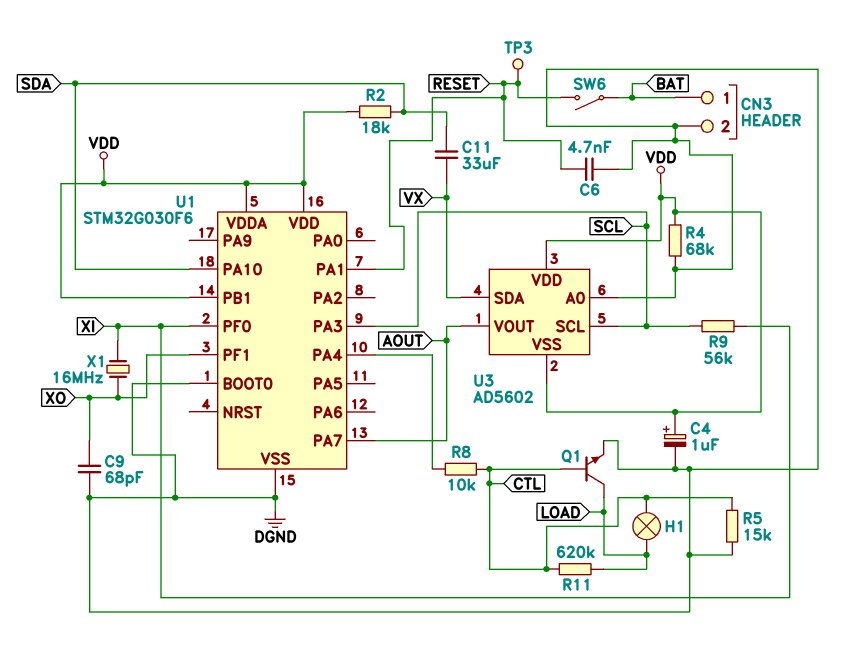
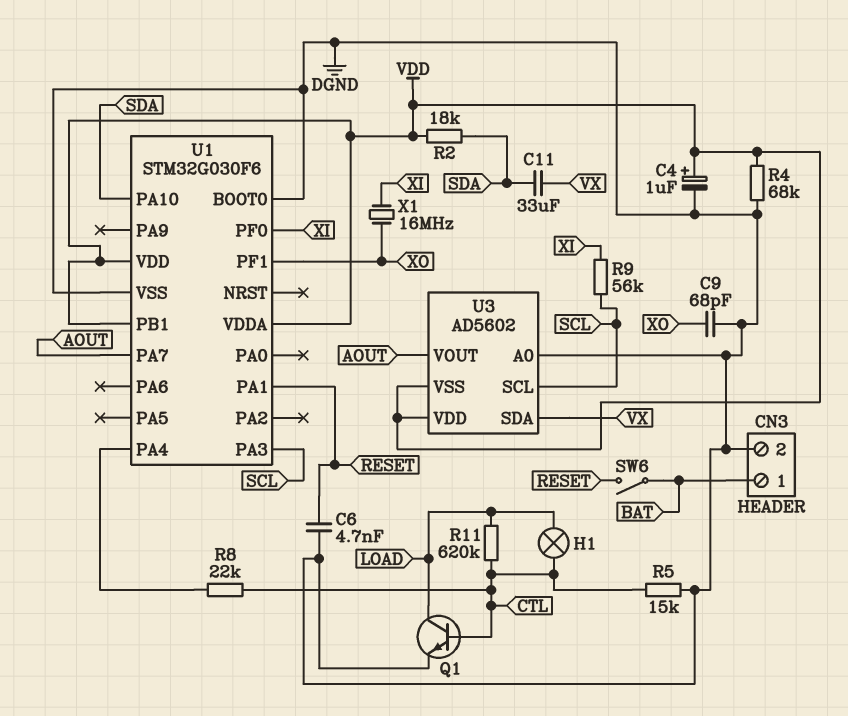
R8: 10k (CTL, U1/PA4) -> 22k (CTL, U1/PA4)
TP3: test point (RESET) -> none

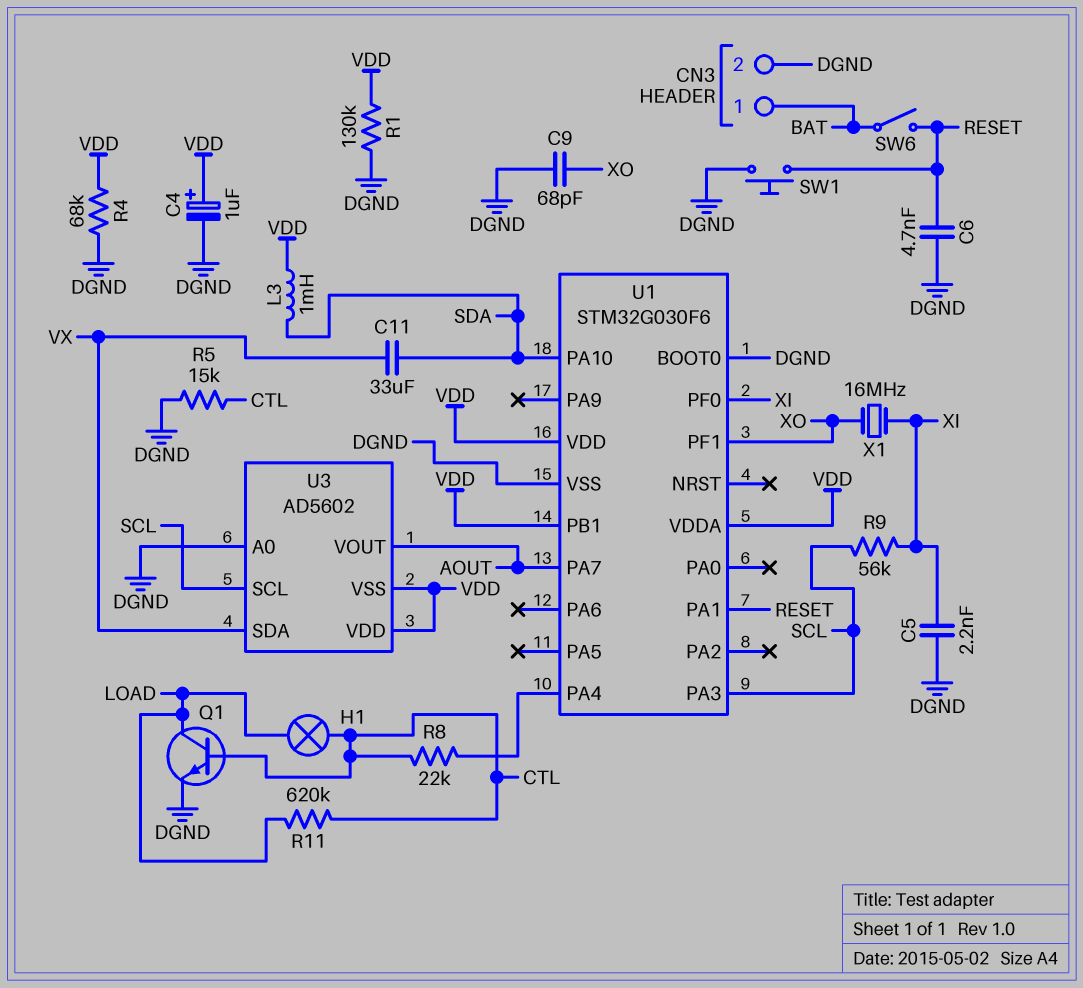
C5: none -> 2.2nF (DGND, XI)
L3: none -> 1mH (SDA, VDD)
R1: none -> 130k (DGND, VDD)
R2: 18k (SDA, VDD) -> none
SW1: none -> button (DGND, RESET)

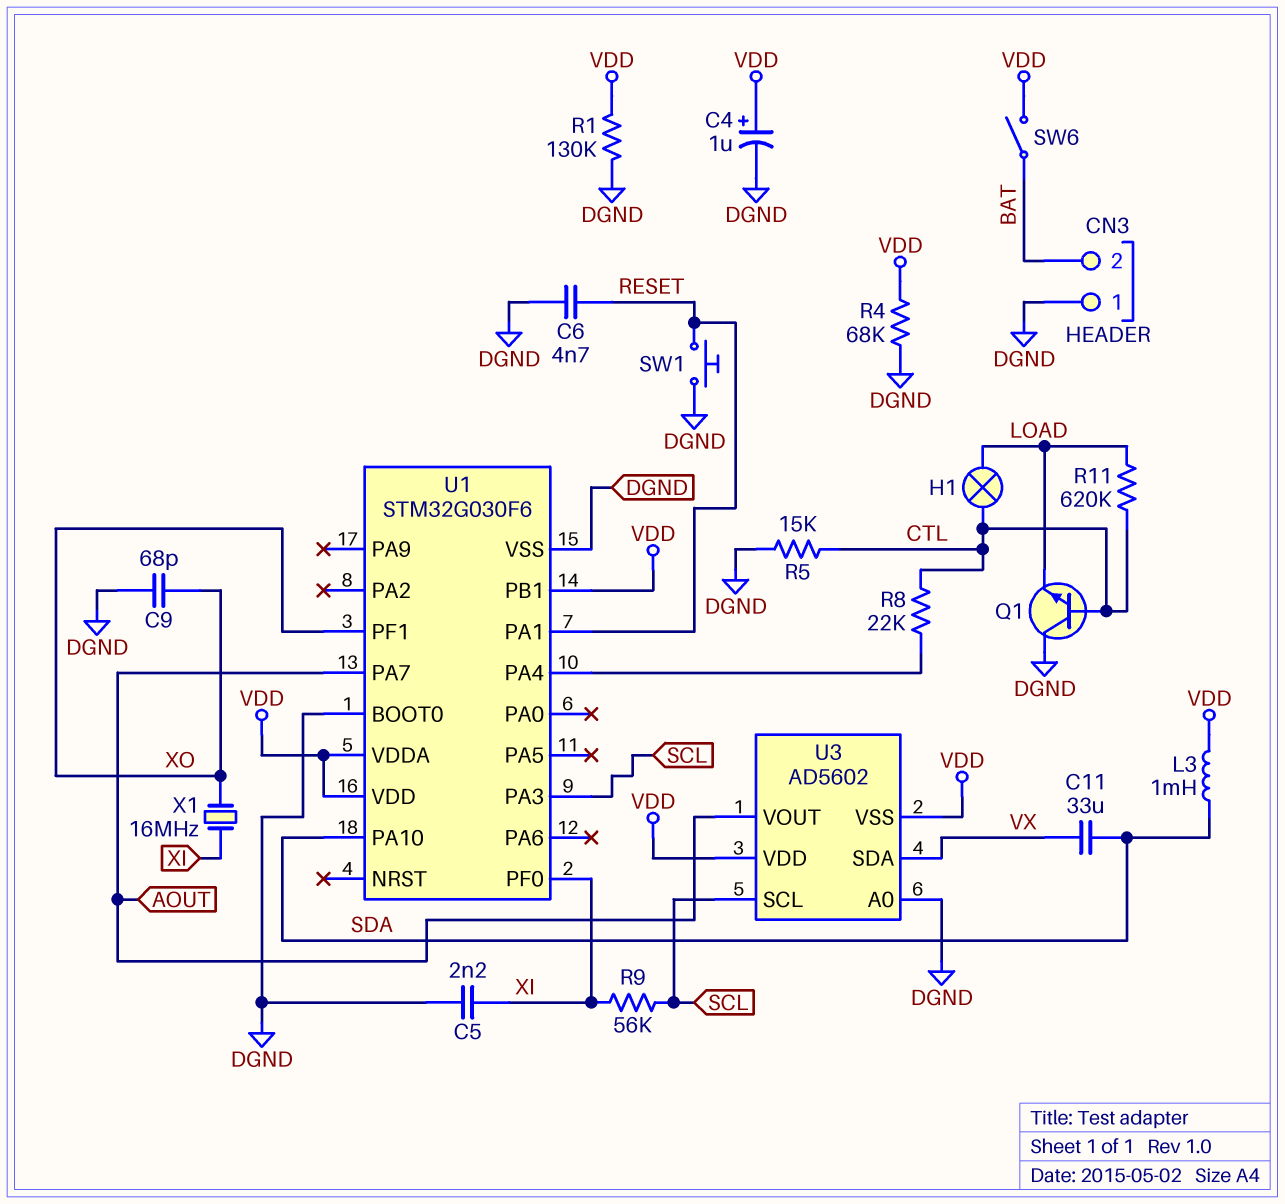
CN3 pin 1: BAT -> DGND
CN3 pin 2: DGND -> BAT
Q1: NPN (B CTL, C LOAD, E DGND) -> NPN (B CTL, C DGND, E LOAD)
SW6: switch (BAT, RESET) -> switch (BAT, VDD)

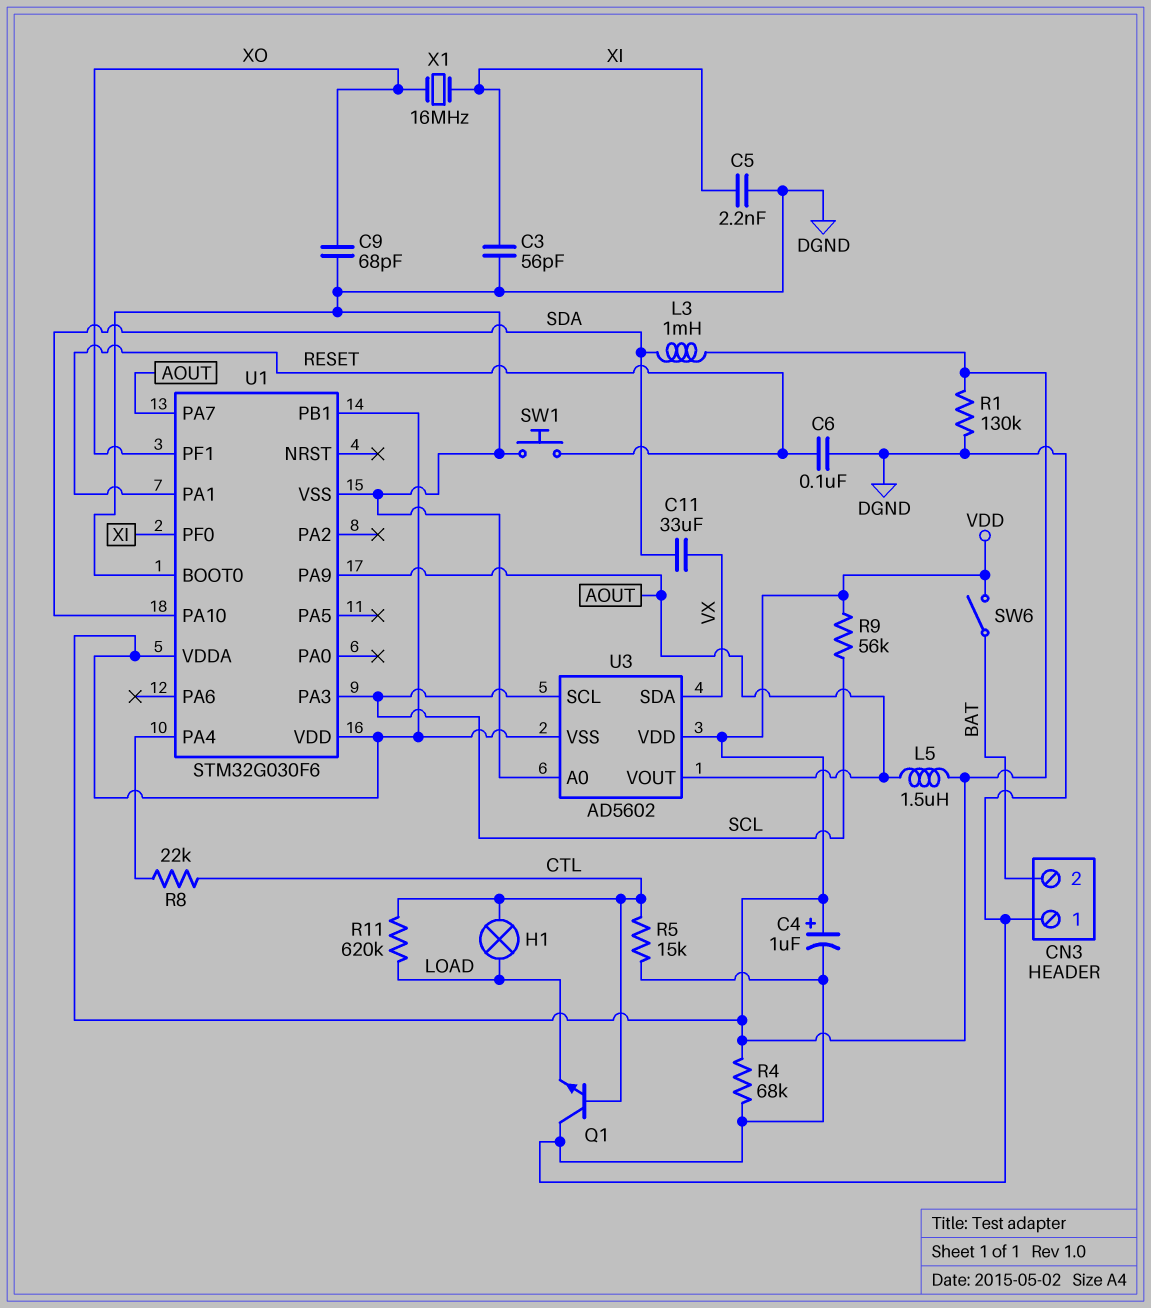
C3: none -> 56pF (DGND, XI)
C6: 4.7nF (DGND, RESET) -> 100nF (DGND, RESET)
L5: none -> 1.5uH (AOUT, VDD)
R9: 56k (SCL, XI) -> 56k (SCL, VDD)
U1 pin PA9: none -> AOUT

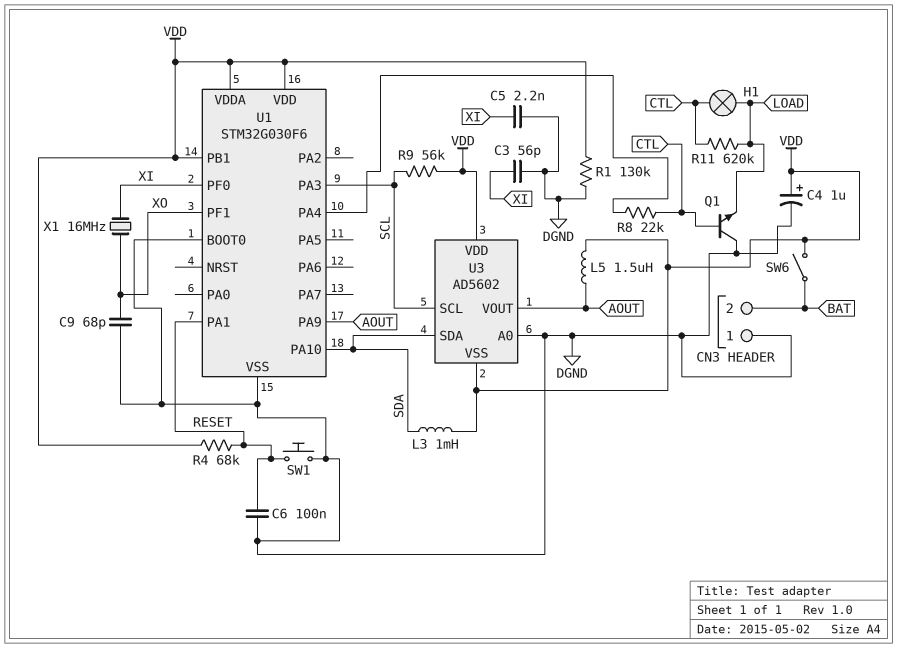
C11: 33uF (SDA, VX) -> none
R4: 68k (DGND, VDD) -> 68k (RESET, VDD)
R5: 15k (CTL, DGND) -> none
U1 pin PA7: AOUT -> none
U3 pin SDA: VX -> SDA

